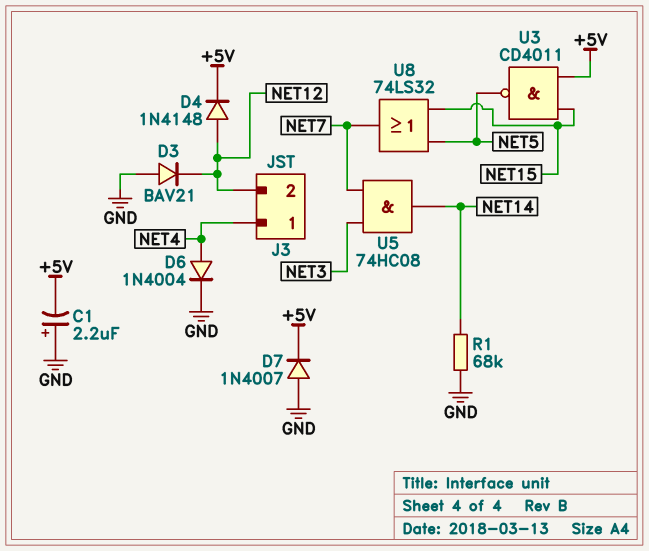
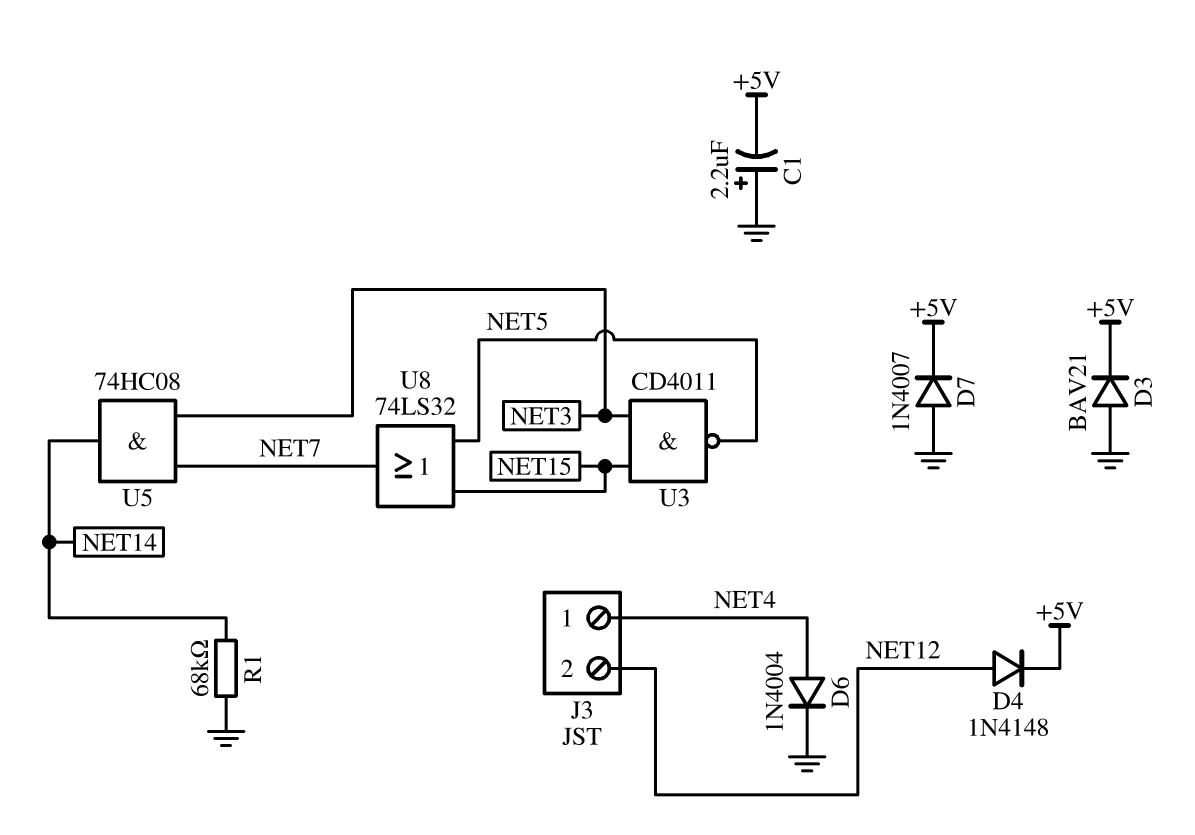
D3: diode BAV21 (A GND, K NET12) -> diode BAV21 (A GND, K +5V)
U3: NAND CD4011 (in +5V, in NET15, out NET5) -> NAND CD4011 (in NET3, in NET15, out NET5)

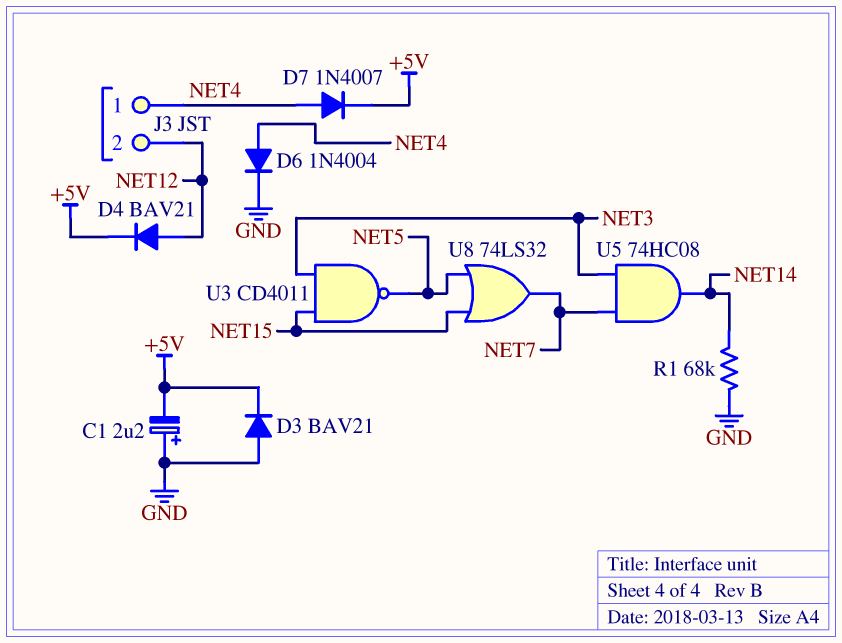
D4: diode 1N4148 (A NET12, K +5V) -> diode BAV21 (A NET12, K +5V)
D7: diode 1N4007 (A GND, K +5V) -> diode 1N4007 (A NET4, K +5V)

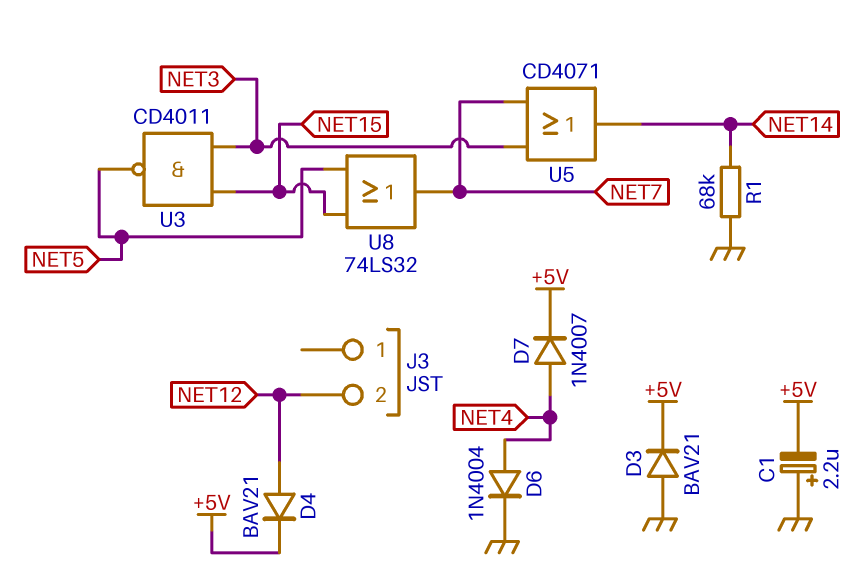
J3 pin 1: NET4 -> none
U5: AND 74HC08 (in NET3, in NET7, out NET14) -> OR CD4071 (in NET3, in NET7, out NET14)

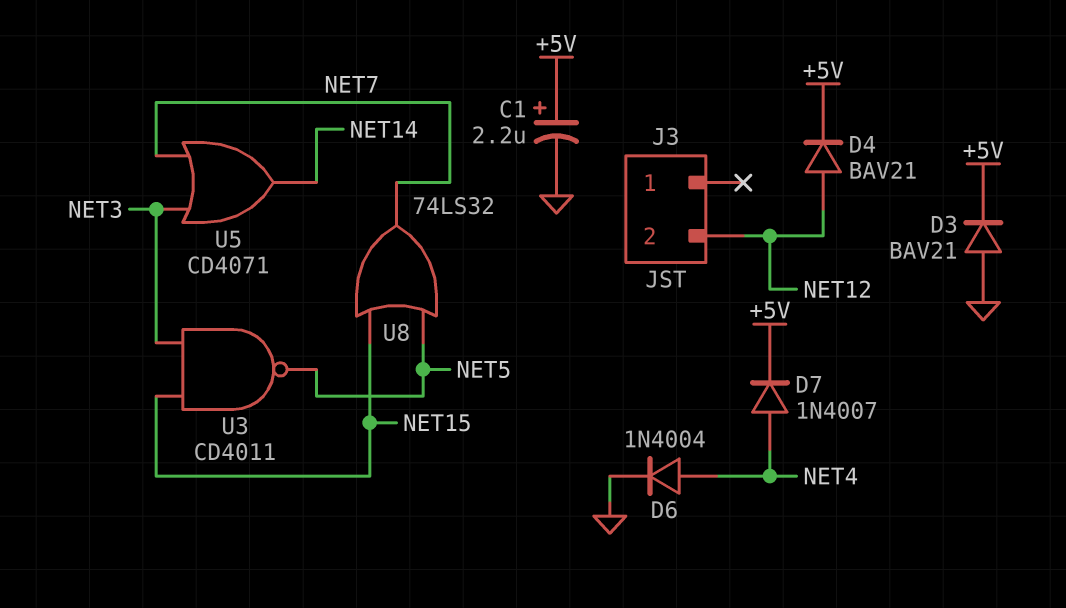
C1: 2.2uF (plus GND, minus +5V) -> 2.2uF (plus +5V, minus GND)
R1: 68k (GND, NET14) -> none

